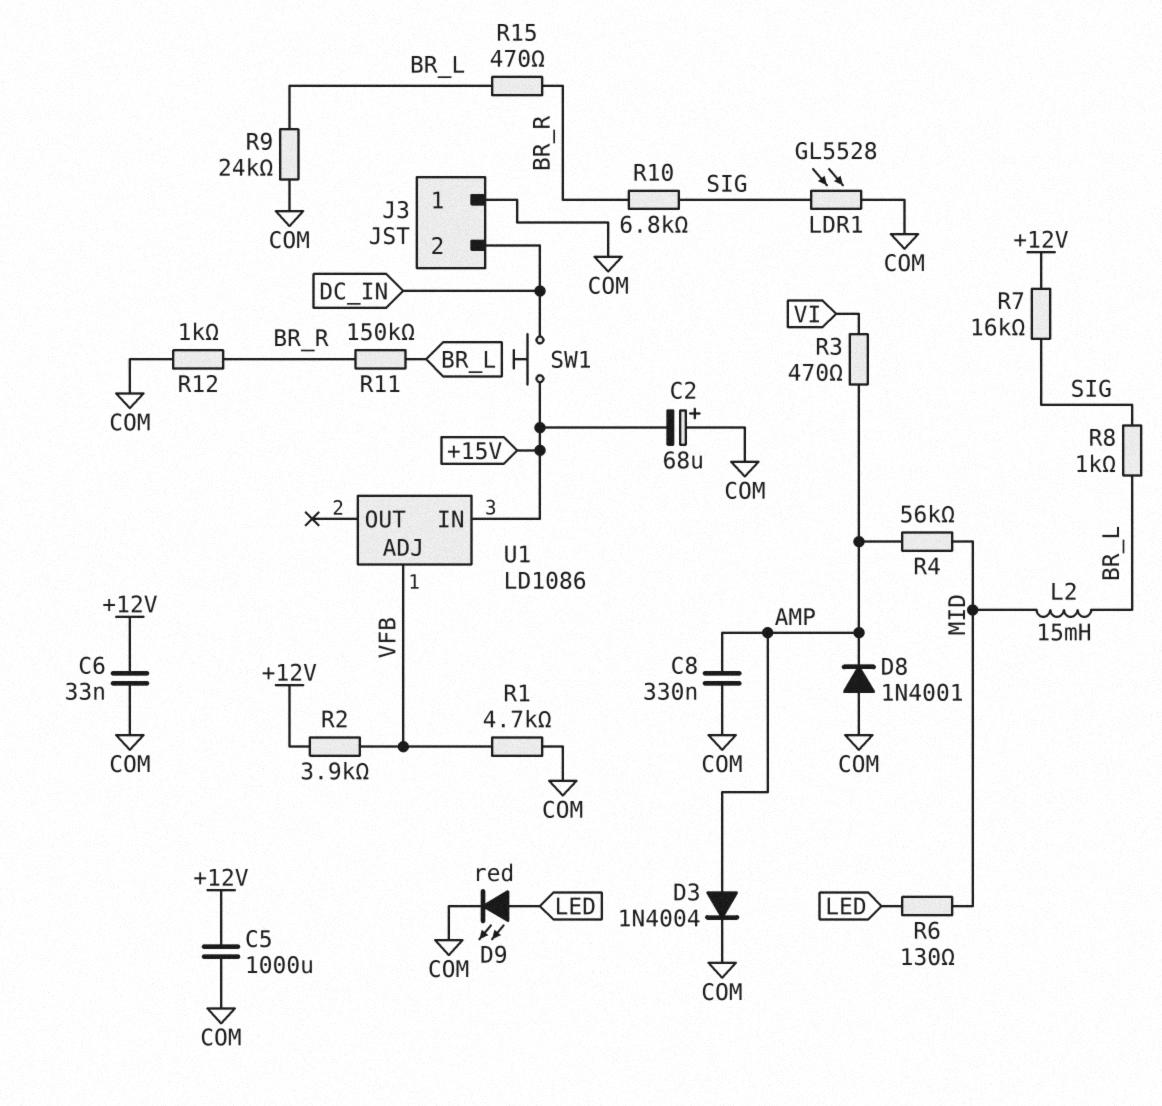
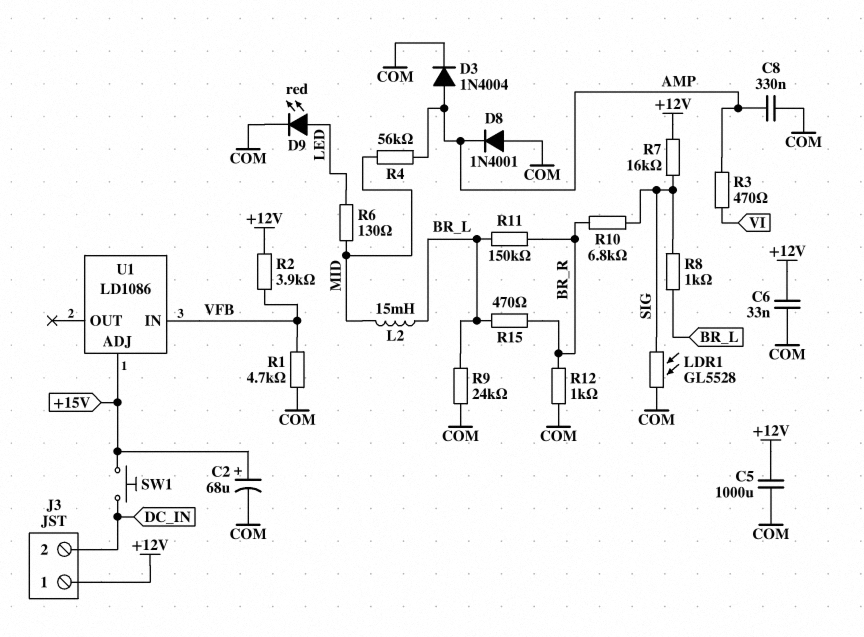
C2: 68uF (plus COM, minus +15V) -> 68uF (plus +15V, minus COM)
J3 pin 1: COM -> +12V
U1 pin ADJ: VFB -> +15V
U1 pin IN: +15V -> VFB

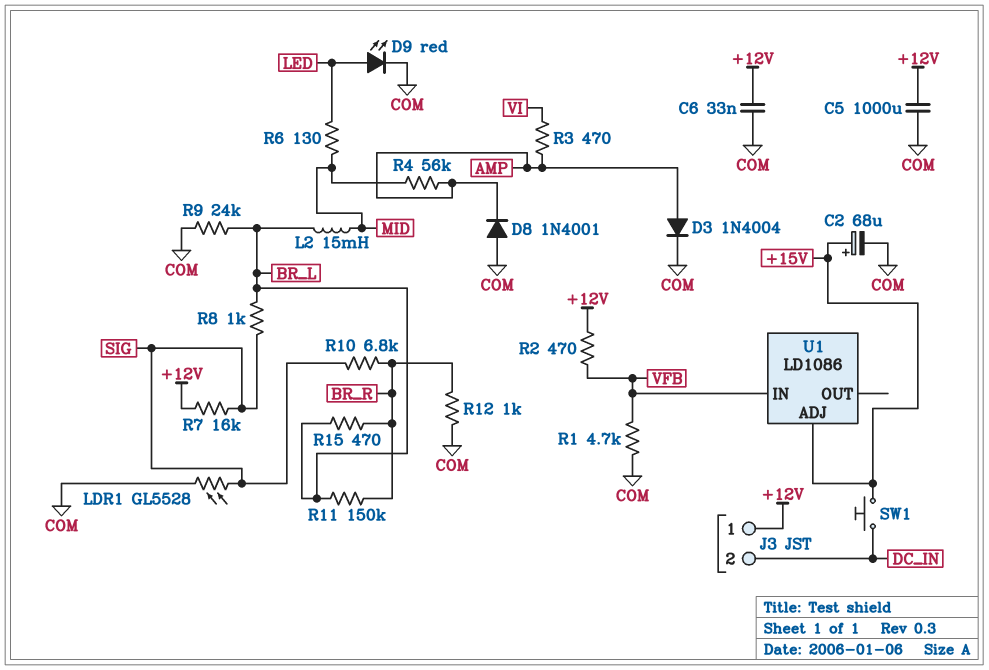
C8: 330nF (AMP, COM) -> none
R2: 3.9k (+12V, VFB) -> 470 (+12V, VFB)

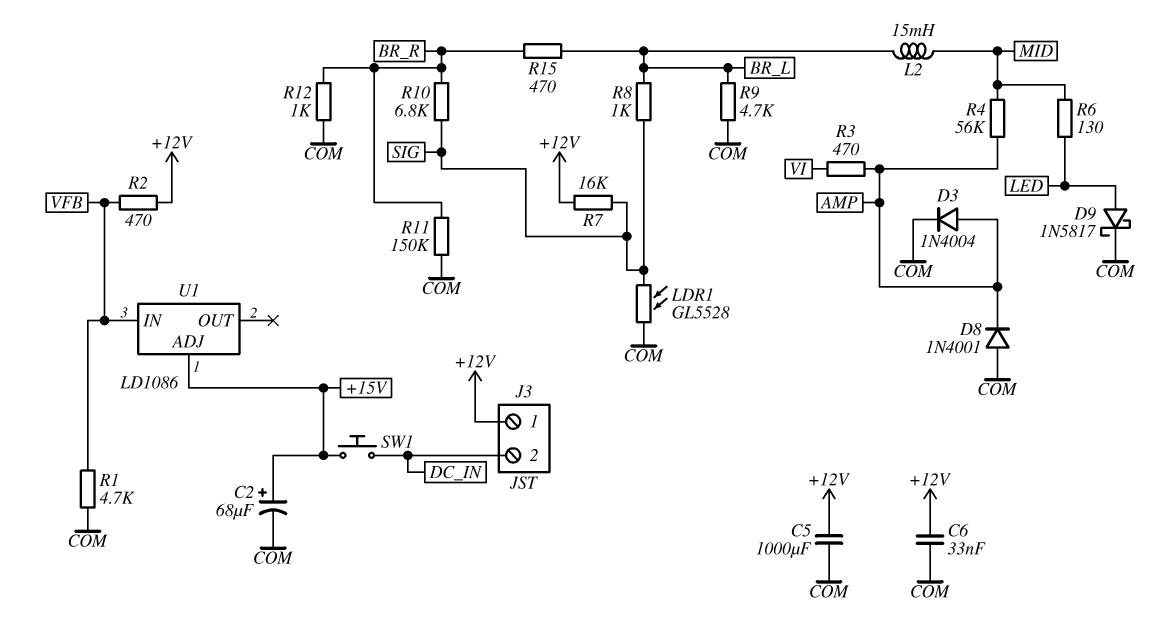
D9: LED red (A LED, K COM) -> schottky 1N5817 (A LED, K COM)
R9: 24k (BR_L, COM) -> 4.7k (BR_L, COM)
R11: 150k (BR_L, BR_R) -> 150k (BR_R, COM)

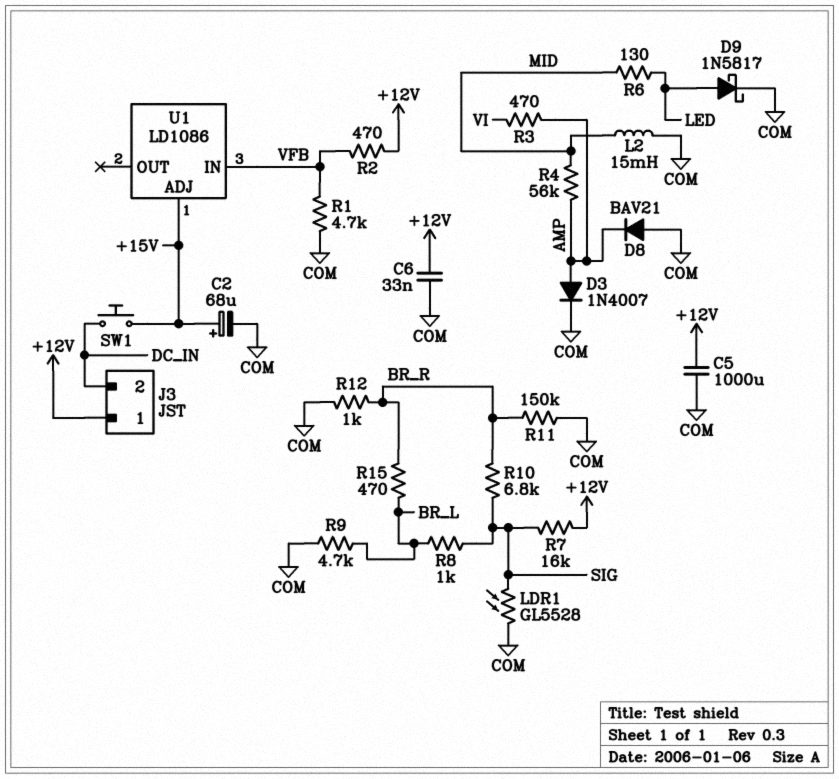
D3: diode 1N4004 (A AMP, K COM) -> diode 1N4007 (A AMP, K COM)
D8: diode 1N4001 (A COM, K AMP) -> diode BAV21 (A COM, K AMP)
L2: 15mH (BR_L, MID) -> 15mH (COM, MID)

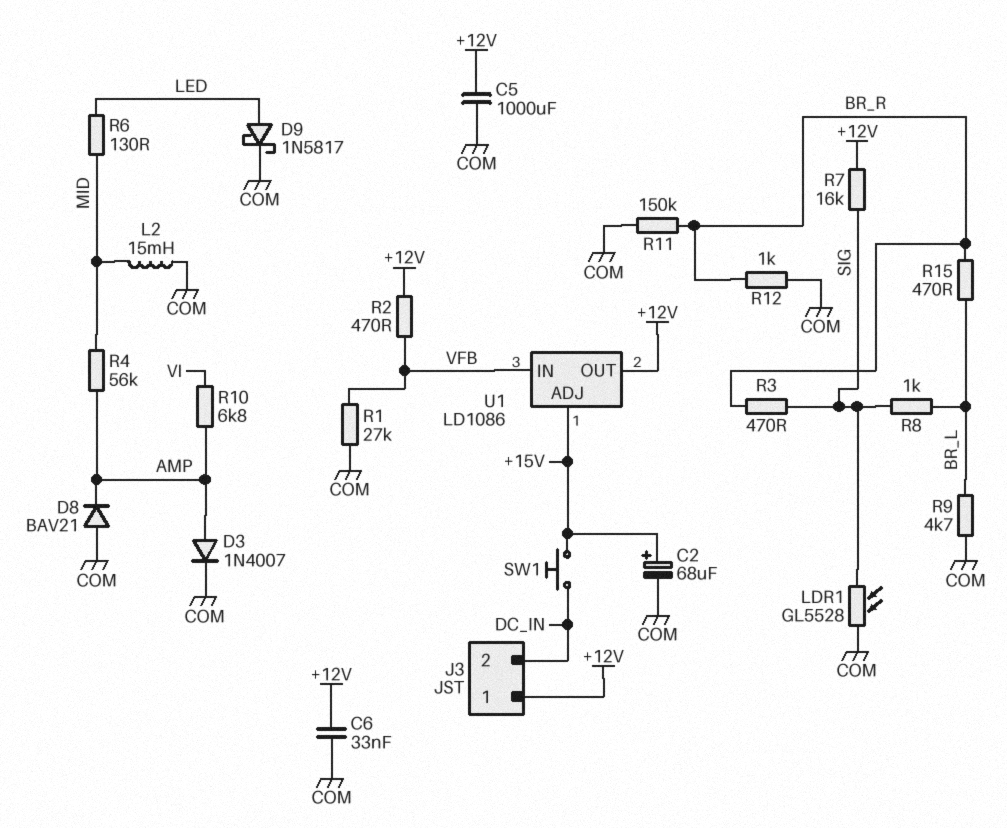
R1: 4.7k (COM, VFB) -> 27k (COM, VFB)
R3: 470 (AMP, VI) -> 470 (BR_R, SIG)
R10: 6.8k (BR_R, SIG) -> 6.8k (AMP, VI)
U1 pin OUT: none -> +12V

